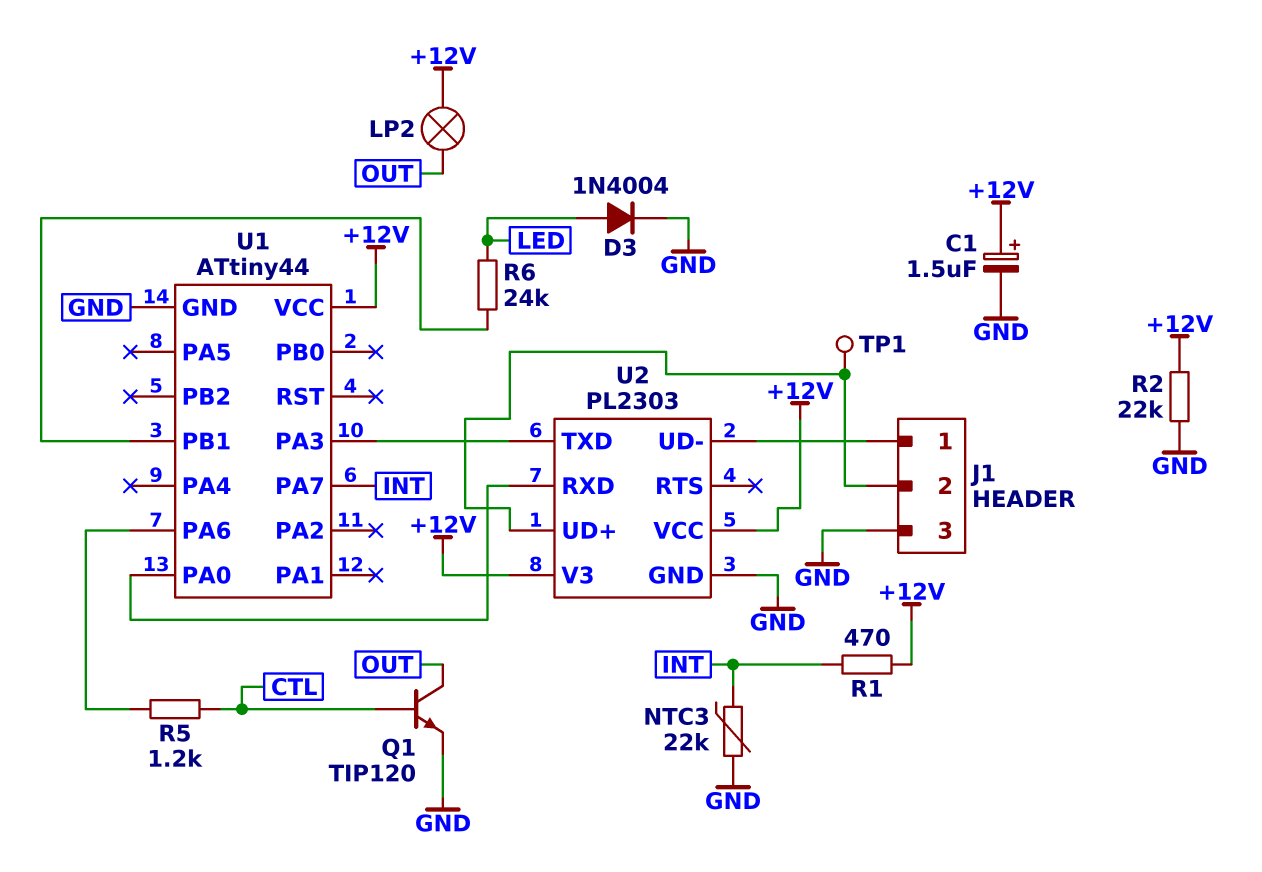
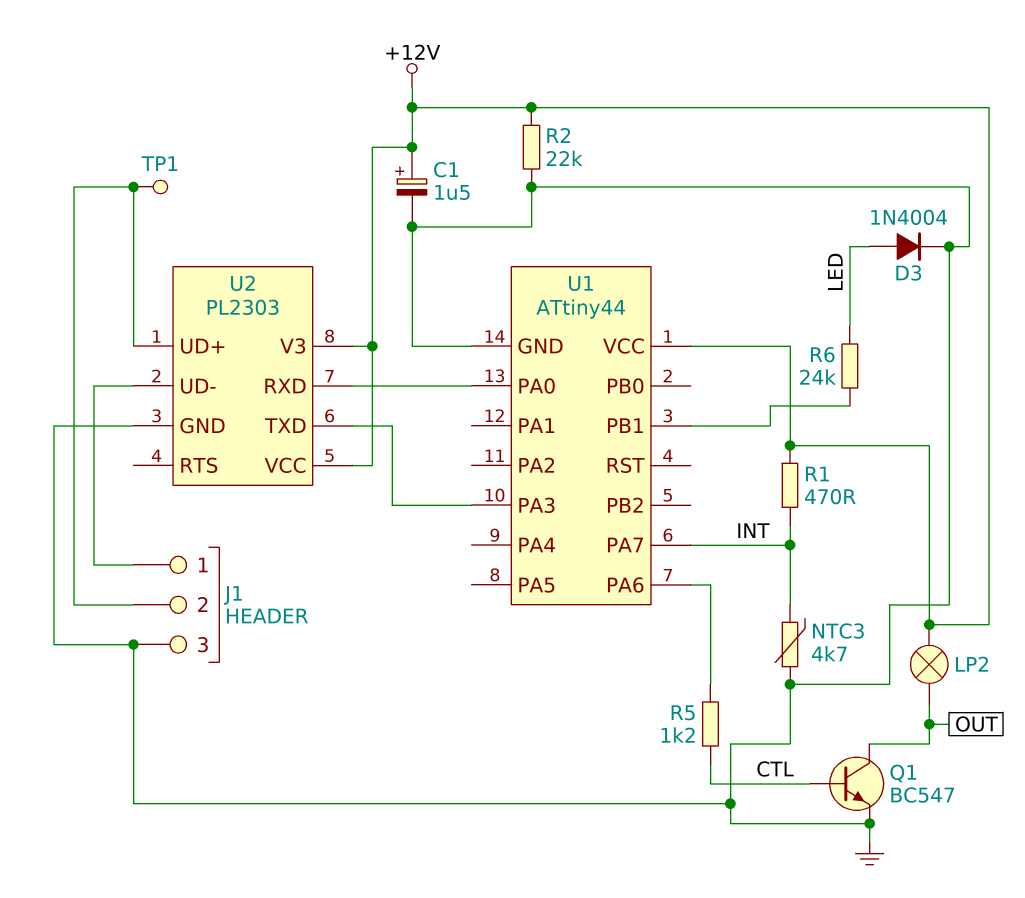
NTC3: 22k (GND, INT) -> 4.7k (GND, INT)
Q1: NPN TIP120 (B CTL, C OUT, E GND) -> NPN BC547 (B CTL, C OUT, E GND)

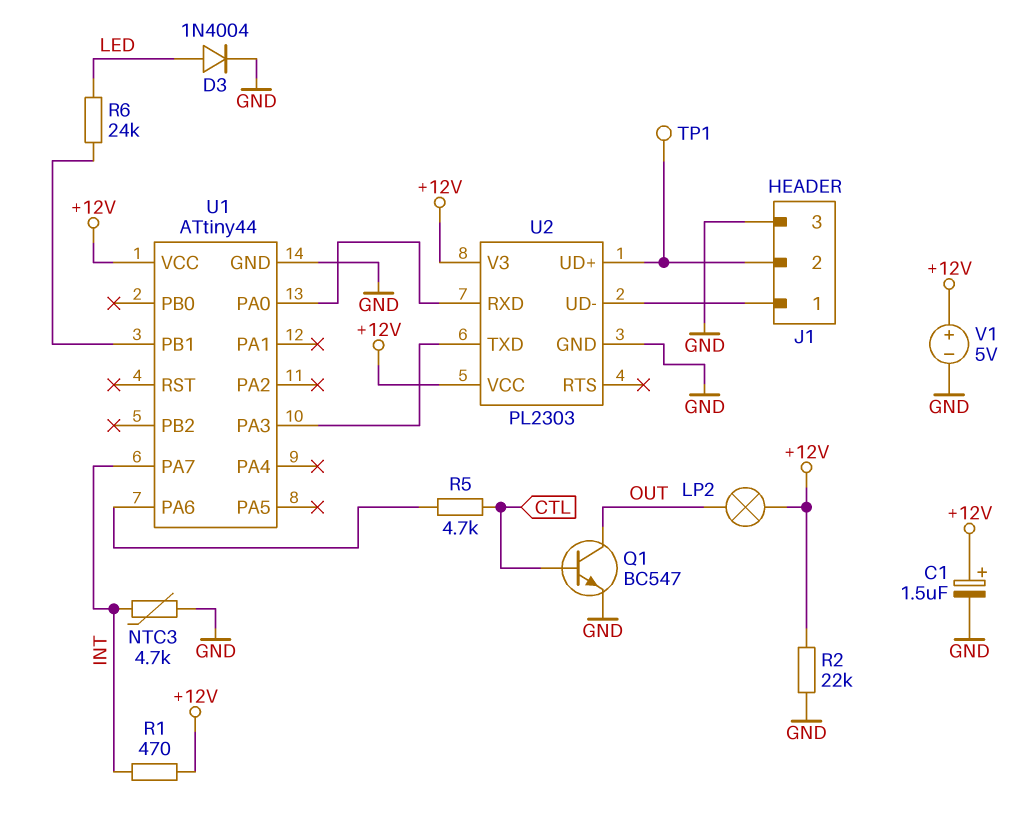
R5: 1.2k (CTL, U1/PA6) -> 4.7k (CTL, U1/PA6)
V1: none -> 5V (plus +12V, minus GND)

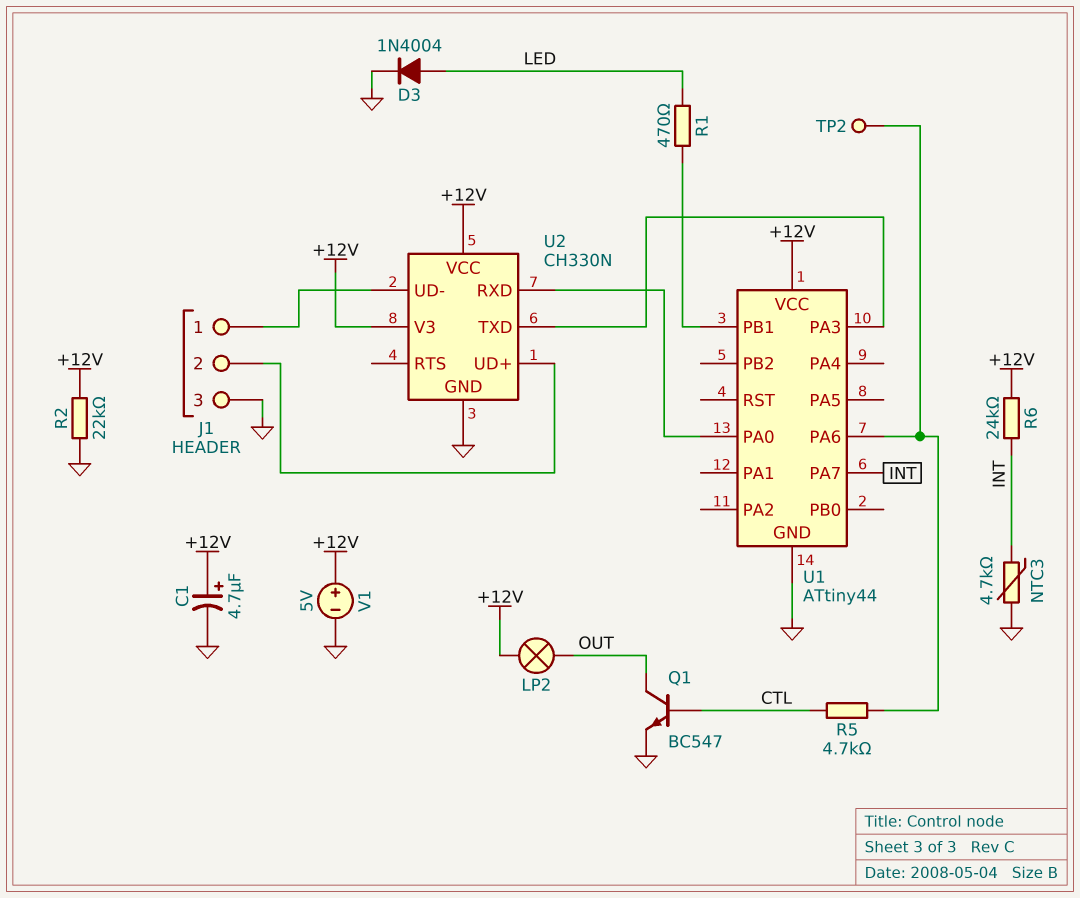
C1: 1.5uF (plus +12V, minus GND) -> 4.7uF (plus +12V, minus GND)
R1: 470 (+12V, INT) -> 470 (LED, U1/PB1)
R6: 24k (LED, U1/PB1) -> 24k (+12V, INT)
TP1: test point (J1/2) -> none
TP2: none -> test point (U1/PA6)
U2: PL2303 -> CH330N

